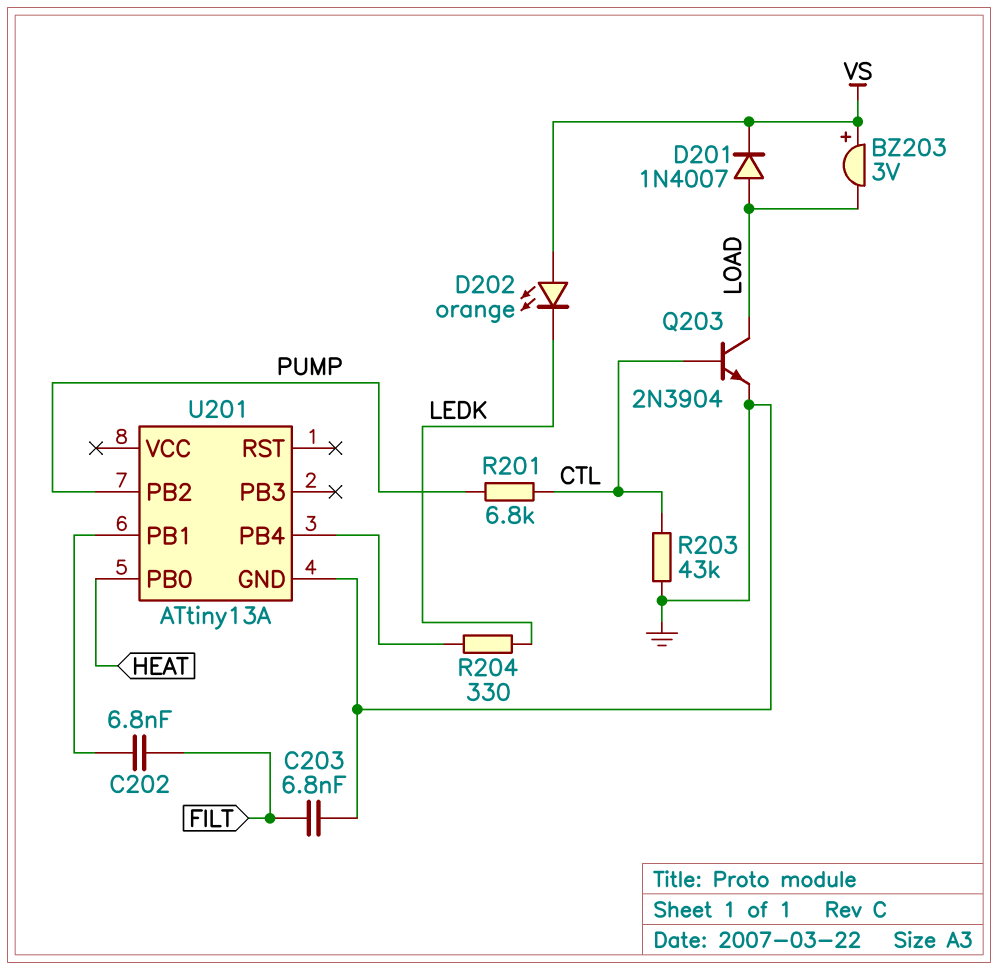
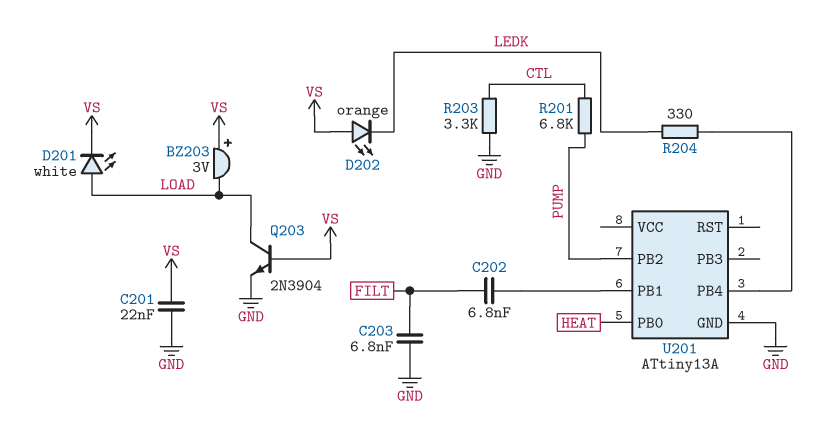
C201: none -> 22nF (GND, VS)
D201: diode 1N4007 (A LOAD, K VS) -> LED white (A LOAD, K VS)
Q203: NPN 2N3904 (B CTL, C LOAD, E GND) -> NPN 2N3904 (B VS, C LOAD, E GND)
R203: 43k (CTL, GND) -> 3.3k (CTL, GND)

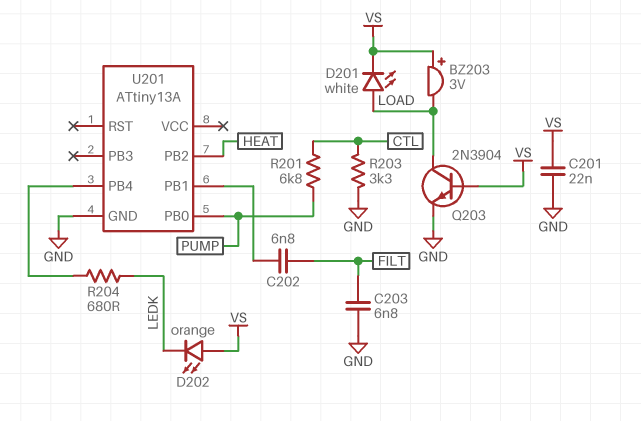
R204: 330 (LEDK, U201/PB4) -> 680 (LEDK, U201/PB4)
U201 pin PB0: HEAT -> PUMP
U201 pin PB2: PUMP -> HEAT

